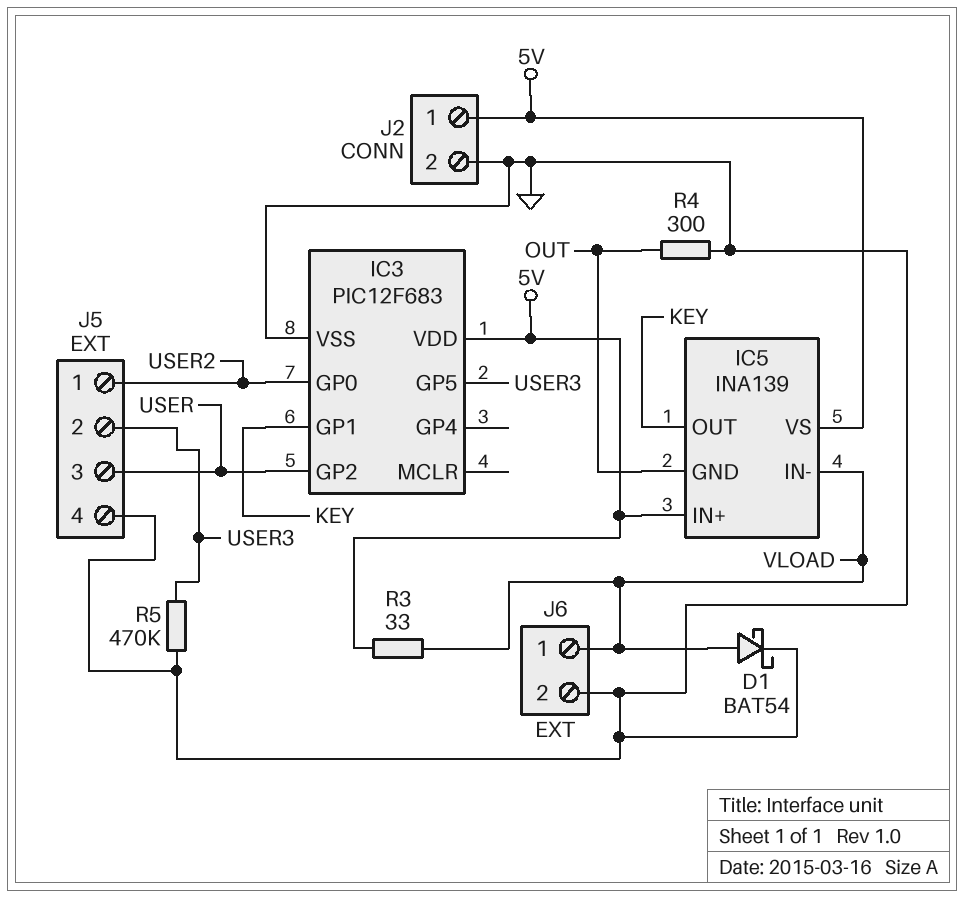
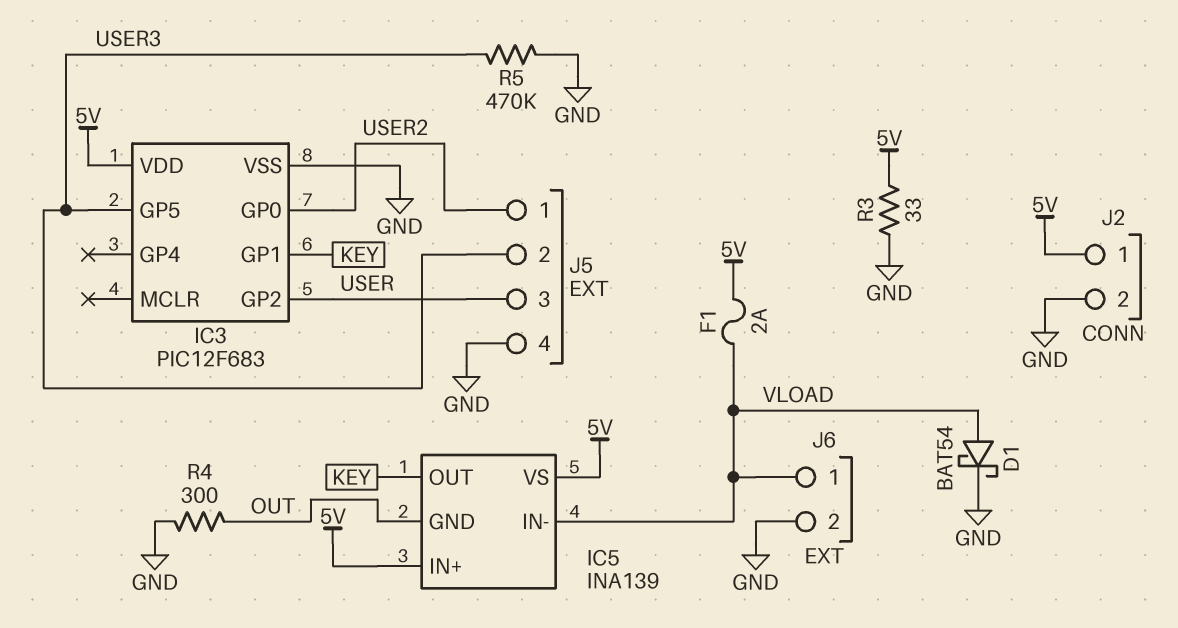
F1: none -> 2A (5V, VLOAD)
R3: 33 (5V, VLOAD) -> 33 (5V, GND)

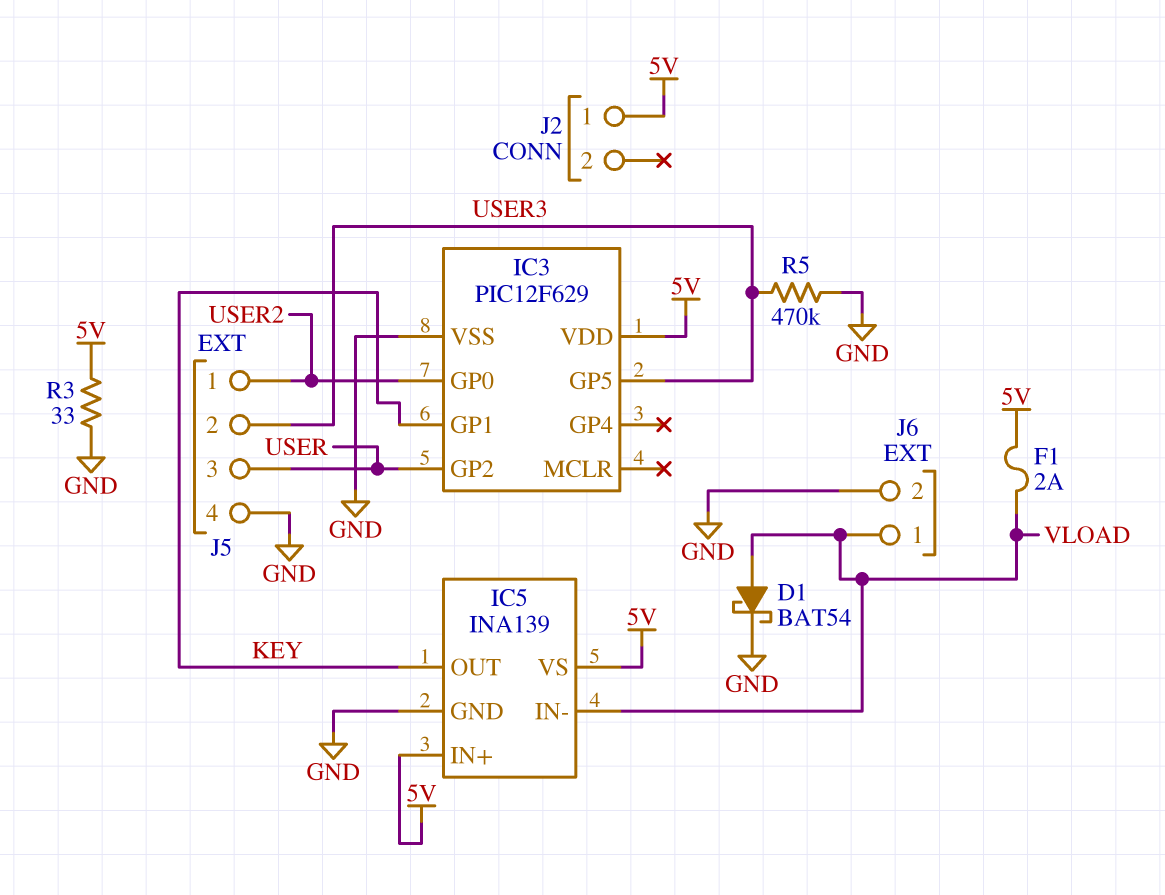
IC3: PIC12F683 -> PIC12F629
IC5 pin GND: OUT -> GND
J2 pin 2: GND -> none
R4: 300 (GND, OUT) -> none

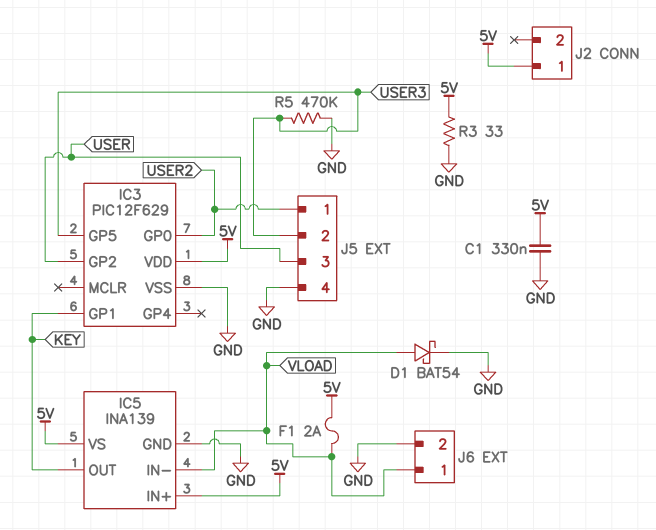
C1: none -> 330nF (5V, GND)

